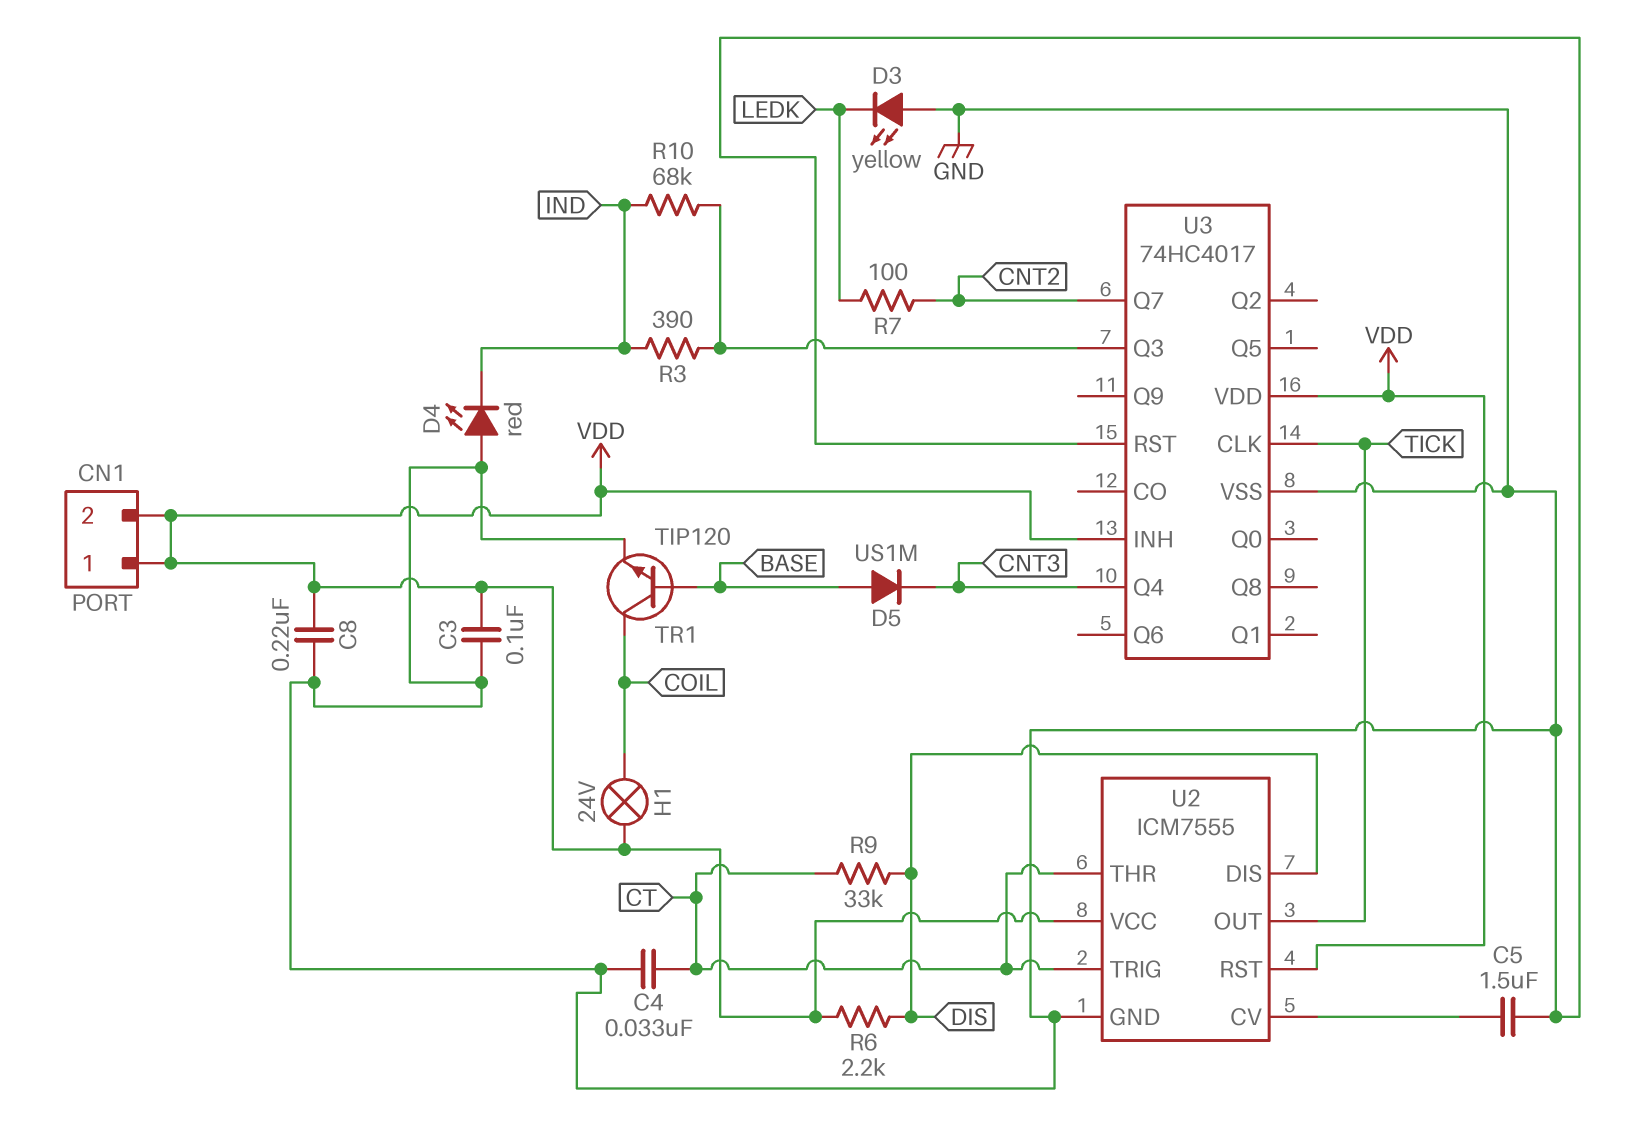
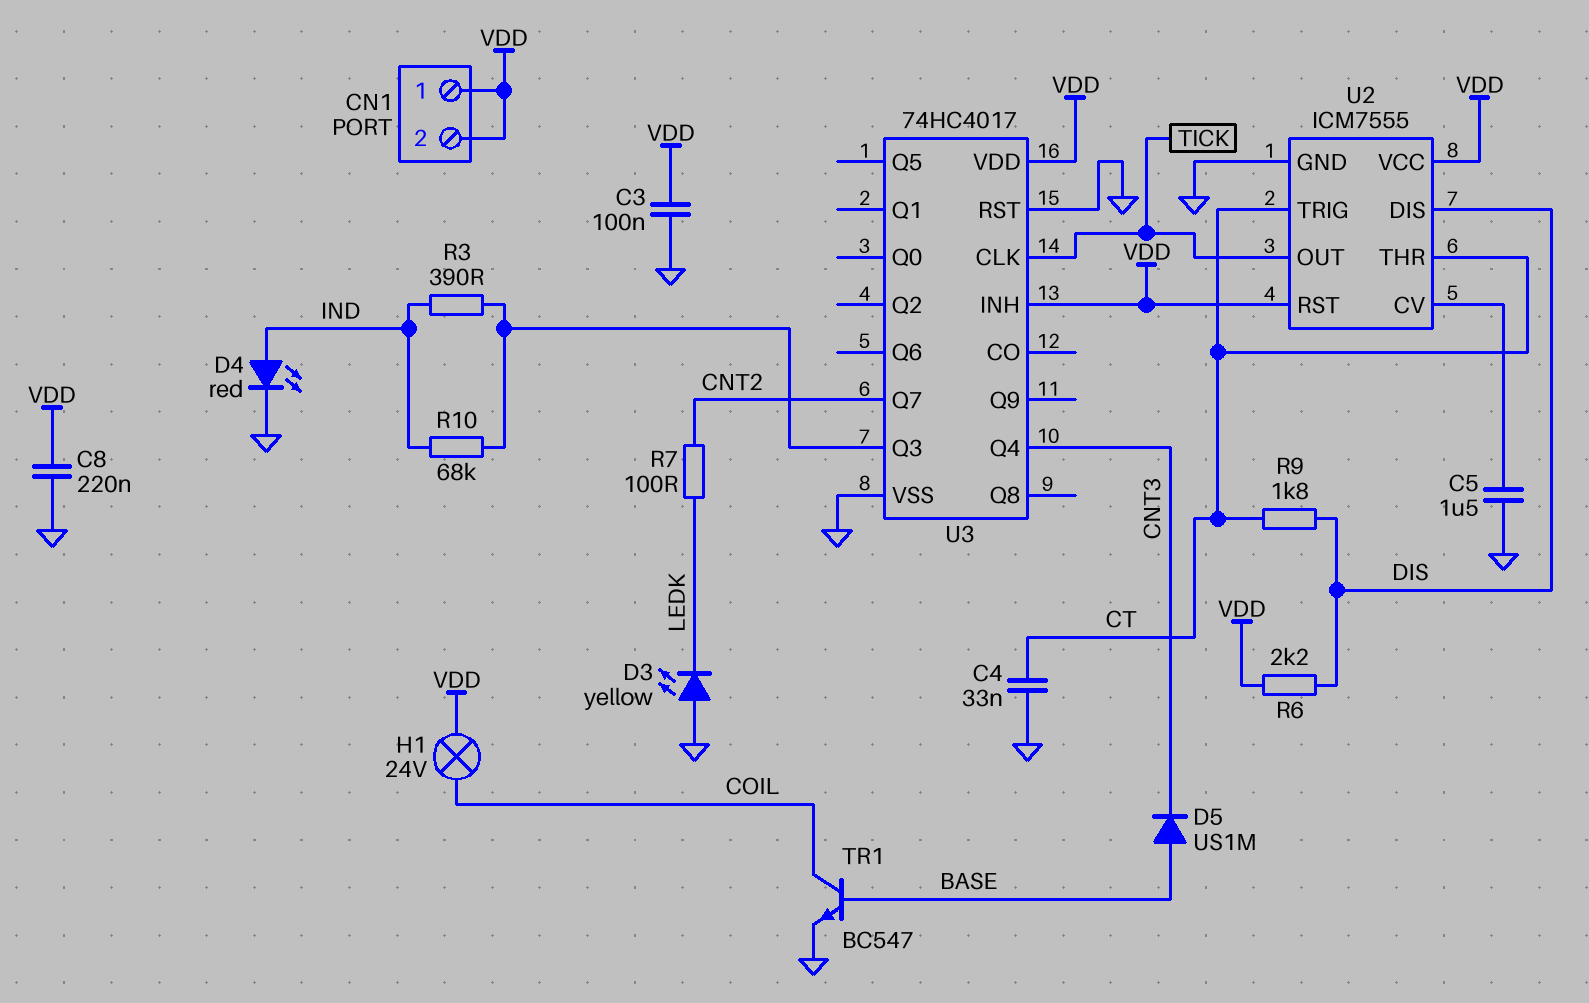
D4: LED red (A GND, K IND) -> LED red (A IND, K GND)
R9: 33k (CT, DIS) -> 1.8k (CT, DIS)
TR1: NPN TIP120 (B BASE, C COIL, E GND) -> NPN BC547 (B BASE, C COIL, E GND)

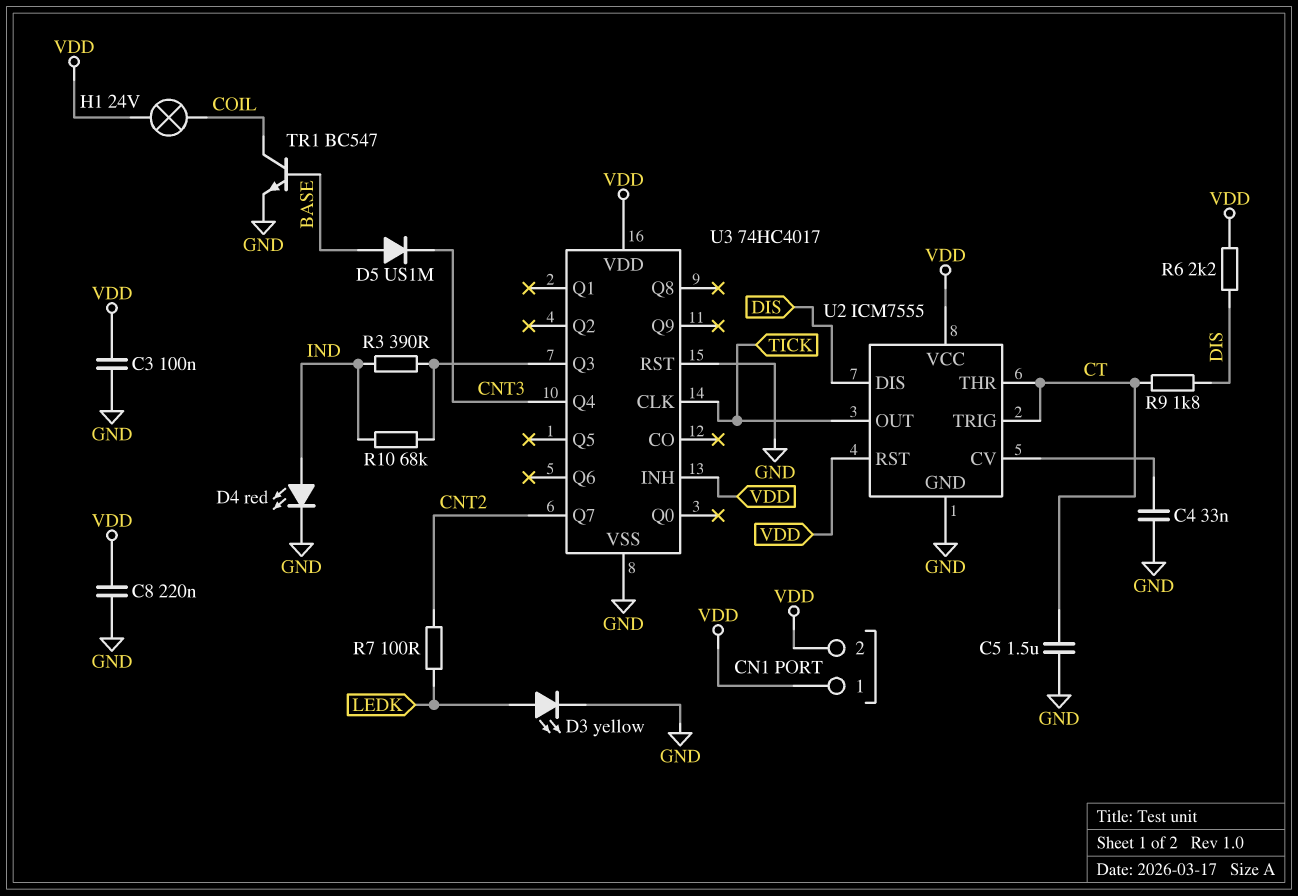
C4: 33nF (CT, GND) -> 33nF (GND, U2/CV)
C5: 1.5uF (GND, U2/CV) -> 1.5uF (CT, GND)
D3: LED yellow (A GND, K LEDK) -> LED yellow (A LEDK, K GND)

